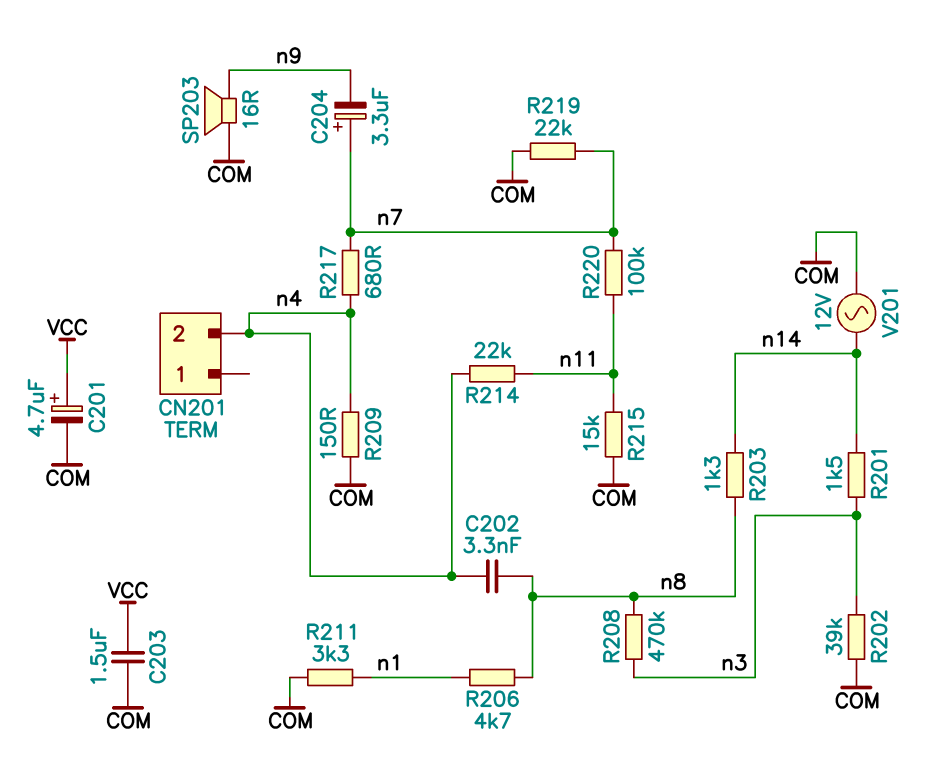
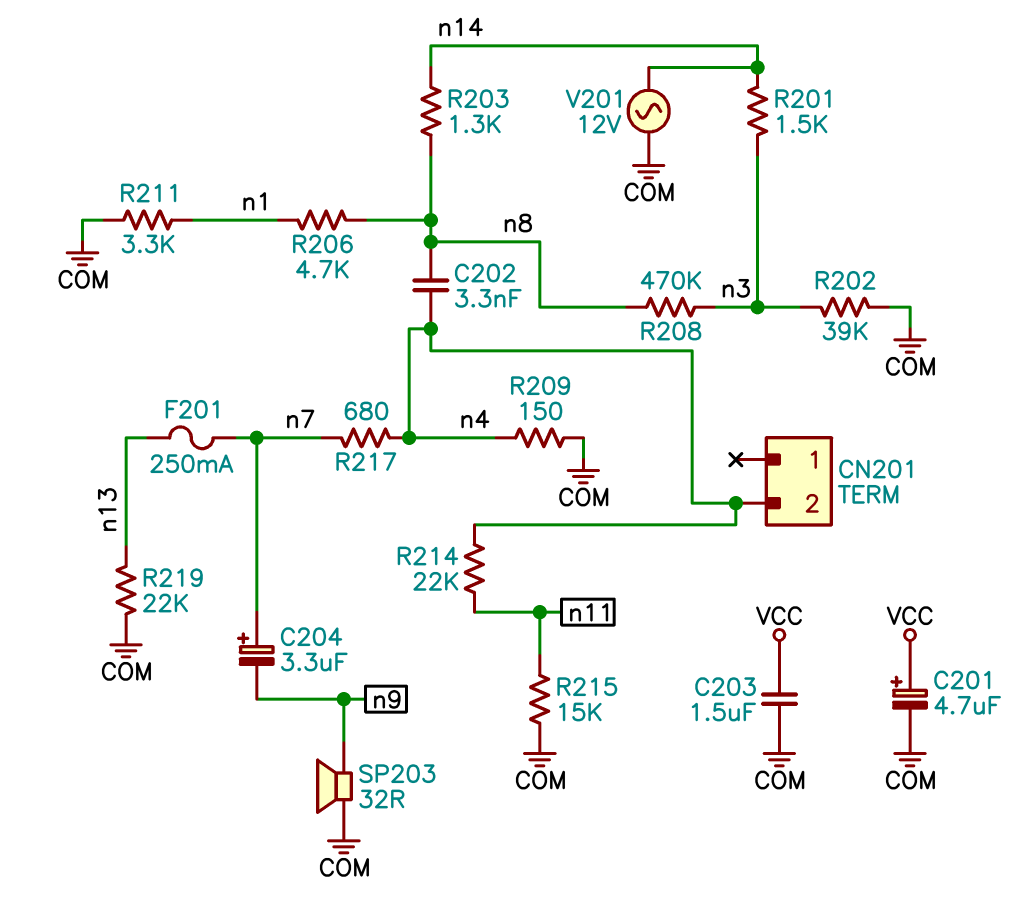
F201: none -> 250mA (n7, n13)
R219: 22k (COM, n7) -> 22k (COM, n13)
R220: 100k (n7, n11) -> none
SP203: speaker 16R (COM, n9) -> speaker 32R (COM, n9)

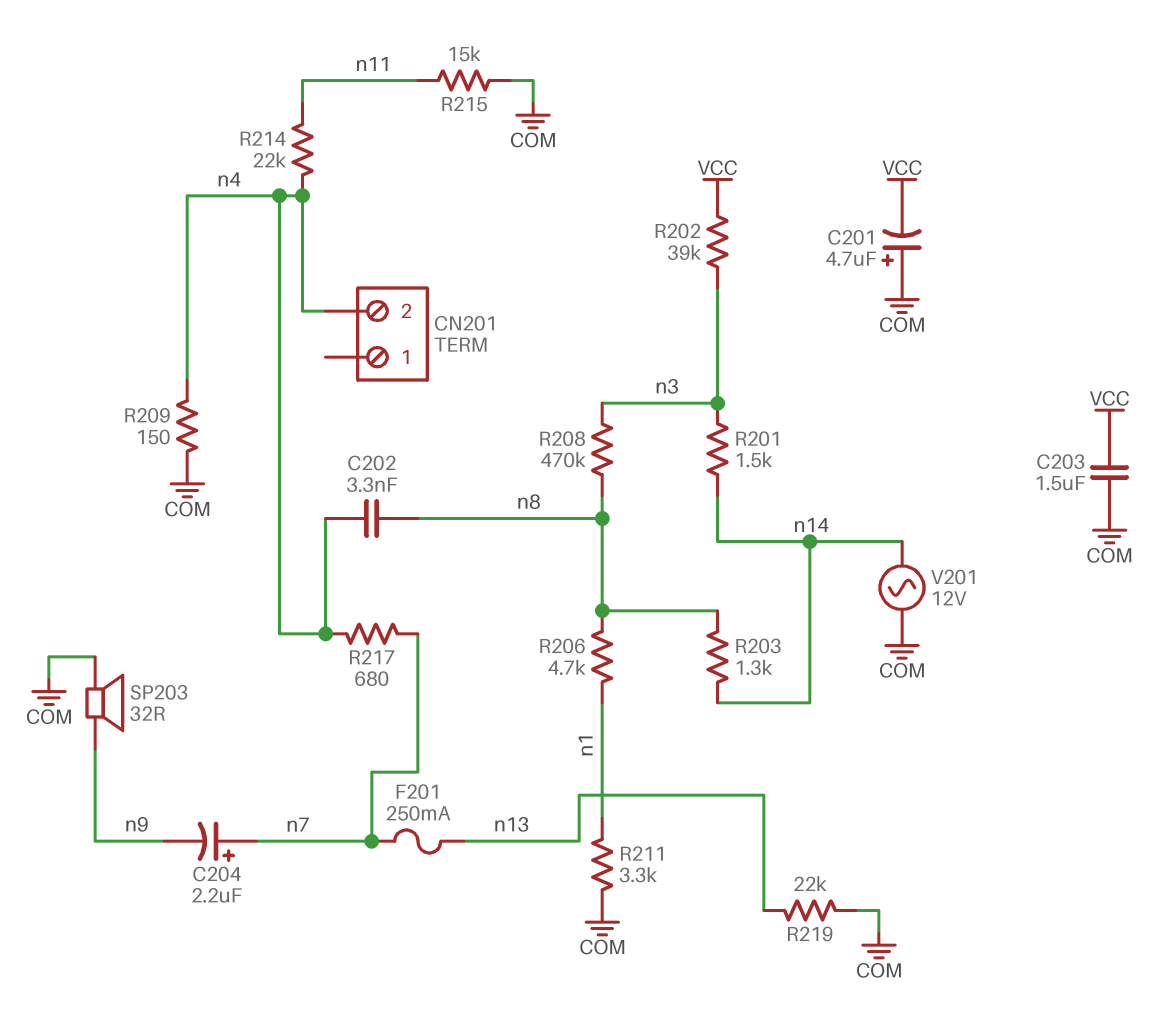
C201: 4.7uF (plus VCC, minus COM) -> 4.7uF (plus COM, minus VCC)
C204: 3.3uF (plus n7, minus n9) -> 2.2uF (plus n7, minus n9)
R202: 39k (COM, n3) -> 39k (VCC, n3)

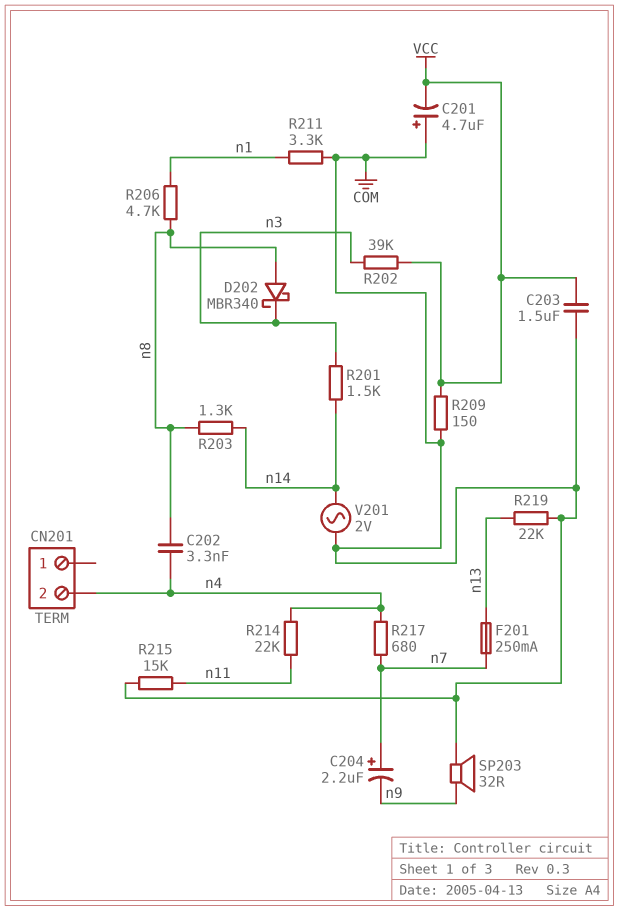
D202: none -> schottky MBR340 (A n8, K n3)
R208: 470k (n3, n8) -> none
R209: 150 (COM, n4) -> 150 (COM, VCC)
V201: AC 12V (COM, n14) -> AC 2V (COM, n14)

